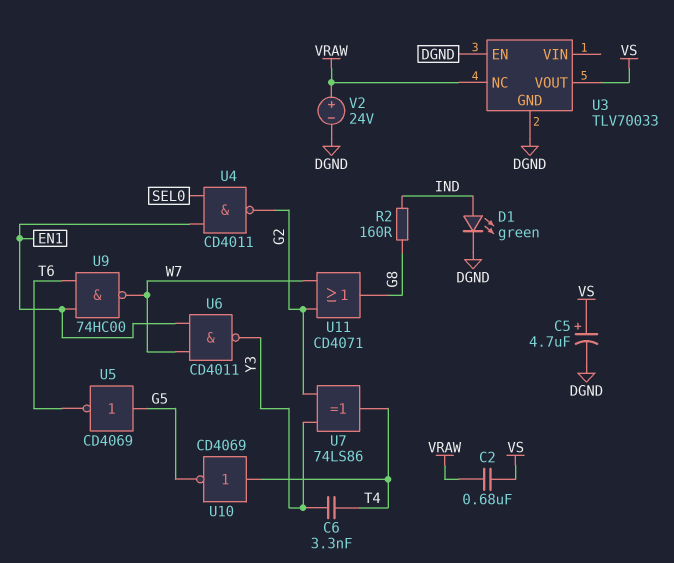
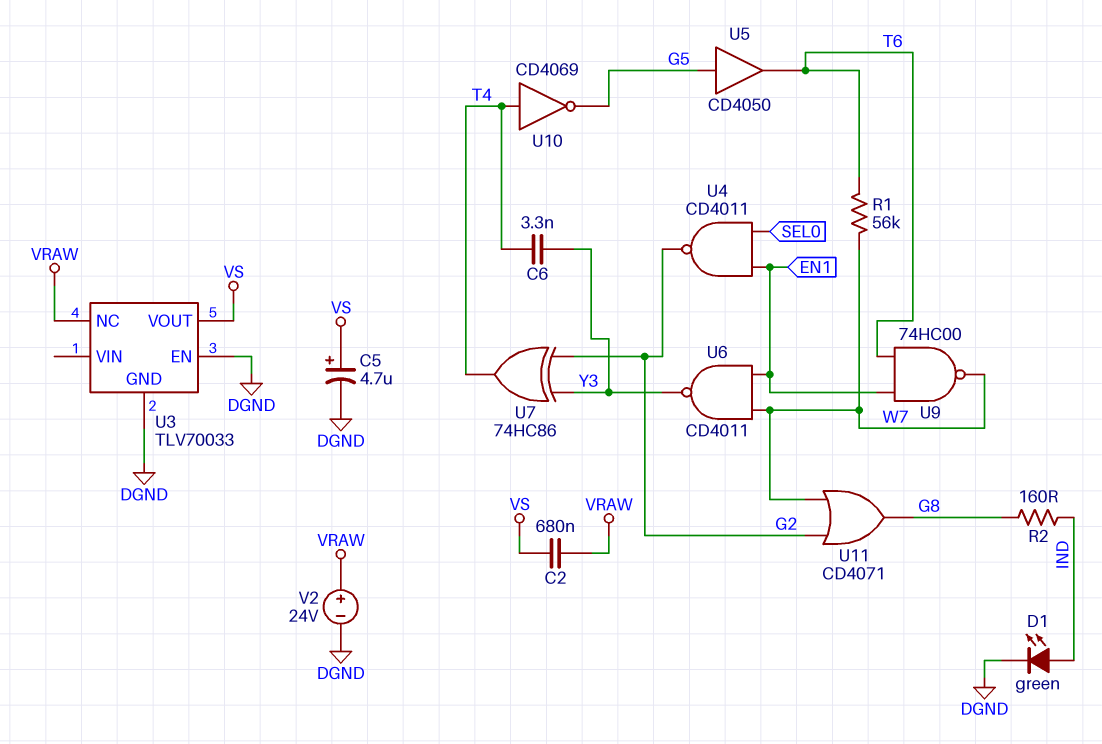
R1: none -> 56k (T6, W7)
U5: NOT CD4069 (in G5, out T6) -> buffer CD4050 (in G5, out T6)
U7: XOR 74LS86 (in G2, in Y3, out T4) -> XOR 74HC86 (in G2, in Y3, out T4)

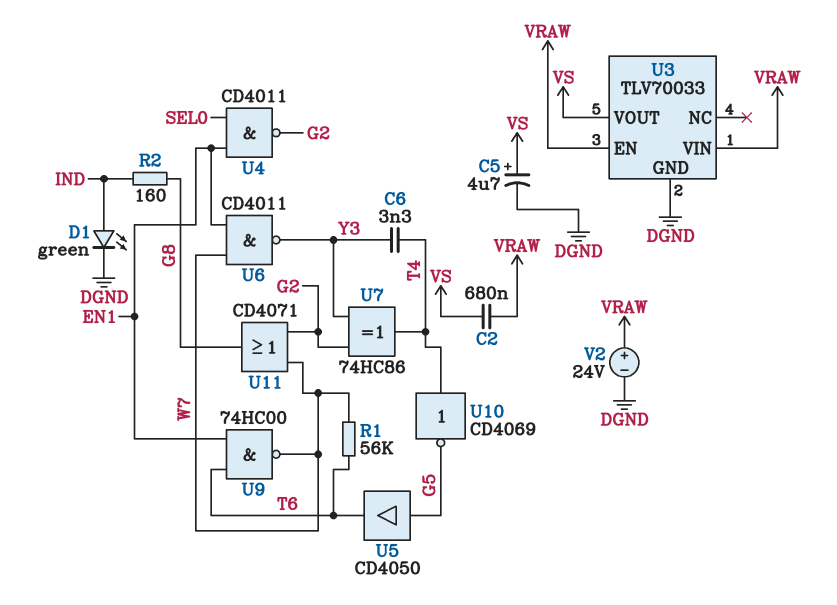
U3 pin EN: DGND -> VRAW
U3 pin NC: VRAW -> none
U3 pin VIN: none -> VRAW

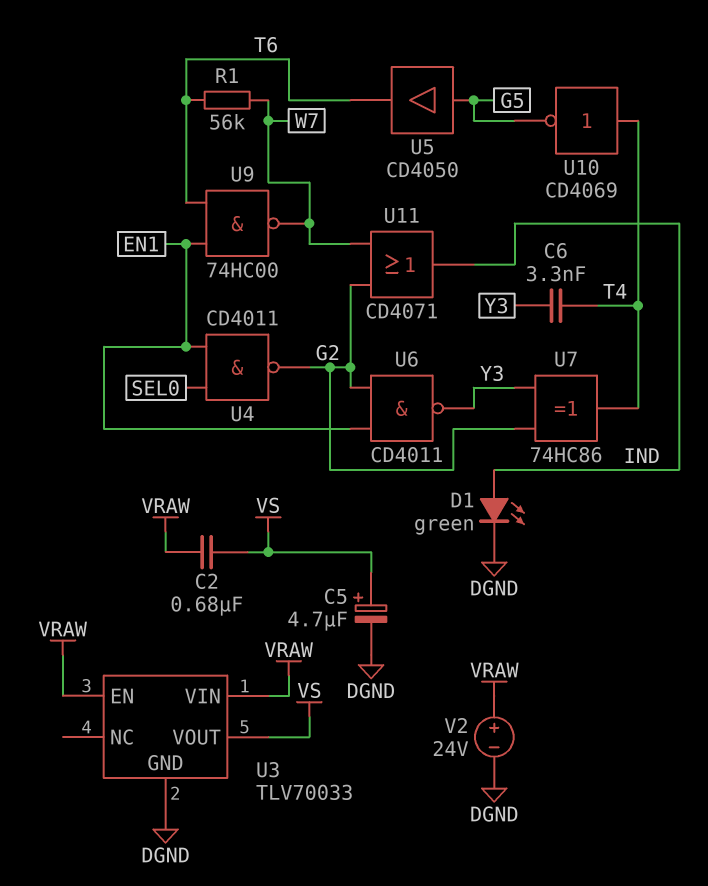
R2: 160 (G8, IND) -> none
U6: NAND CD4011 (in EN1, in W7, out Y3) -> NAND CD4011 (in EN1, in G2, out Y3)
U11: OR CD4071 (in G2, in W7, out G8) -> OR CD4071 (in G2, in W7, out IND)

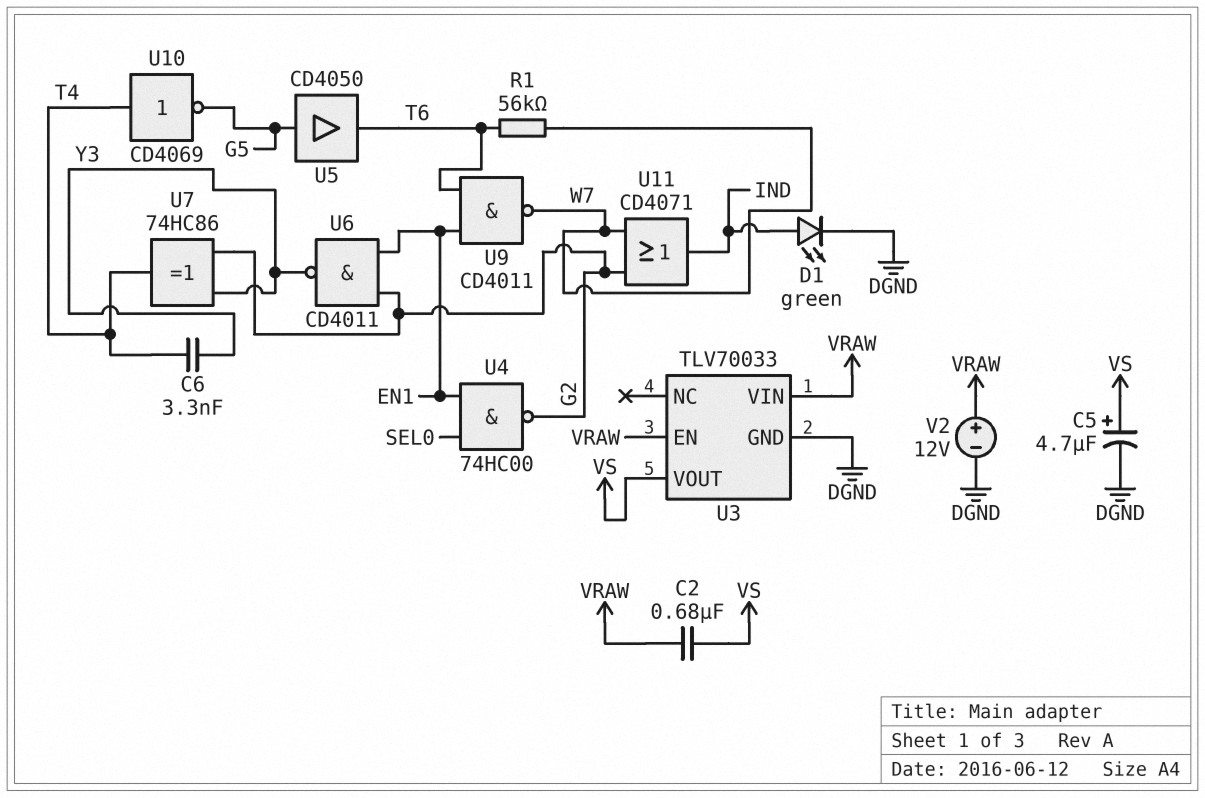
U4: NAND CD4011 (in EN1, in SEL0, out G2) -> NAND 74HC00 (in EN1, in SEL0, out G2)
U9: NAND 74HC00 (in EN1, in T6, out W7) -> NAND CD4011 (in EN1, in T6, out W7)
V2: 24V (plus VRAW, minus DGND) -> 12V (plus VRAW, minus DGND)

